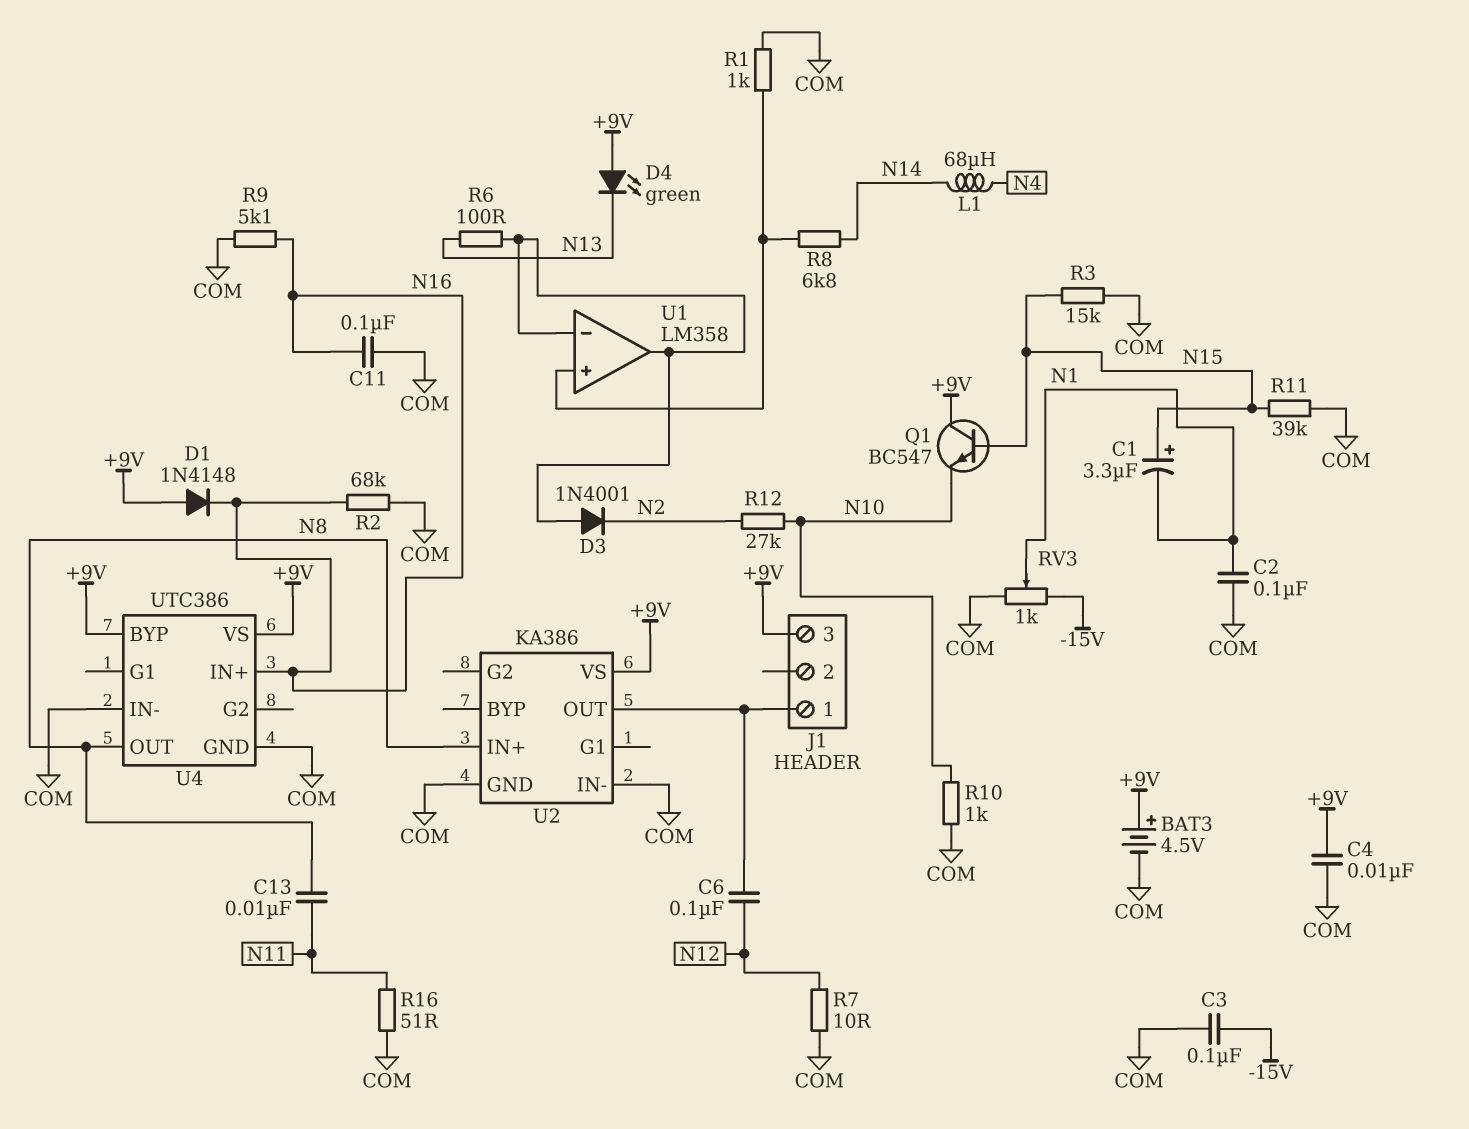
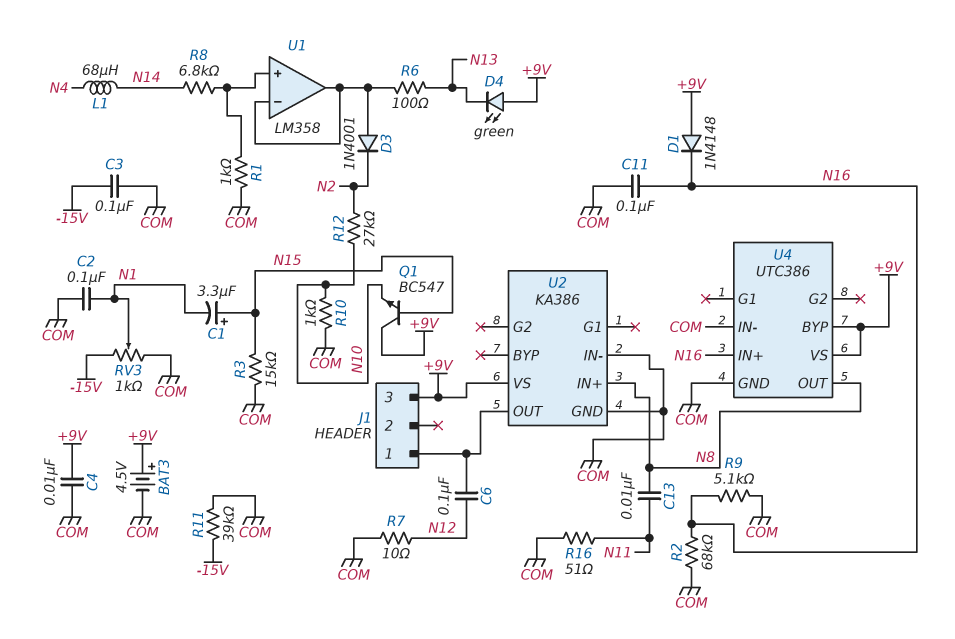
R11: 39k (COM, N15) -> 39k (-15V, COM)

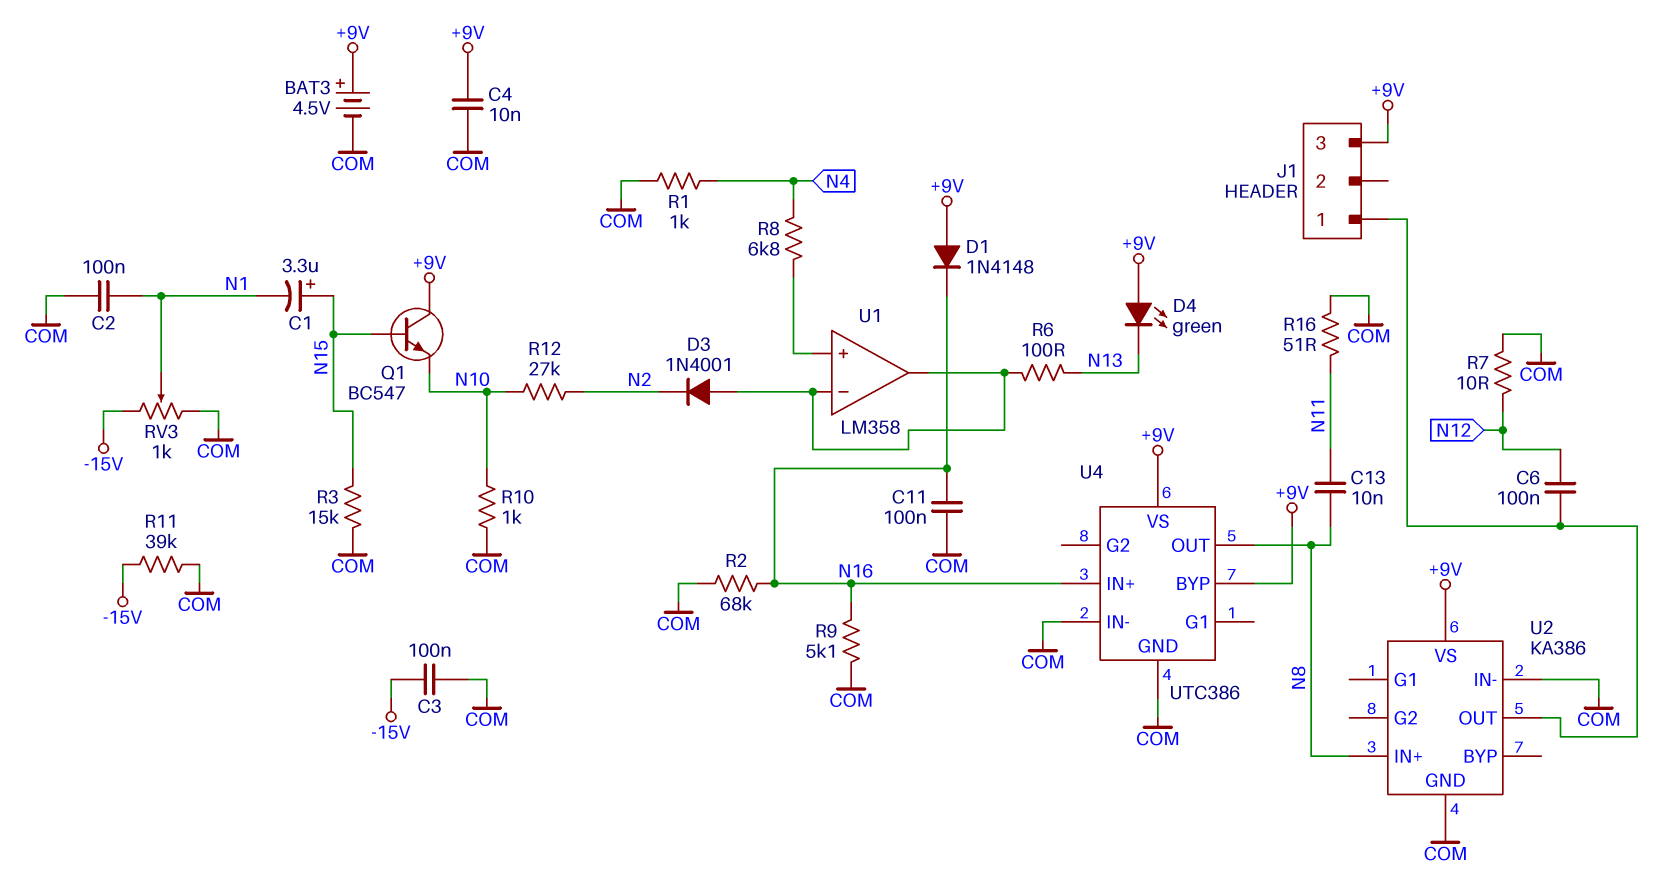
L1: 68uH (N4, N14) -> none
R1: 1k (COM, U1/in+) -> 1k (COM, N4)
R8: 6.8k (N14, U1/in+) -> 6.8k (N4, U1/in+)

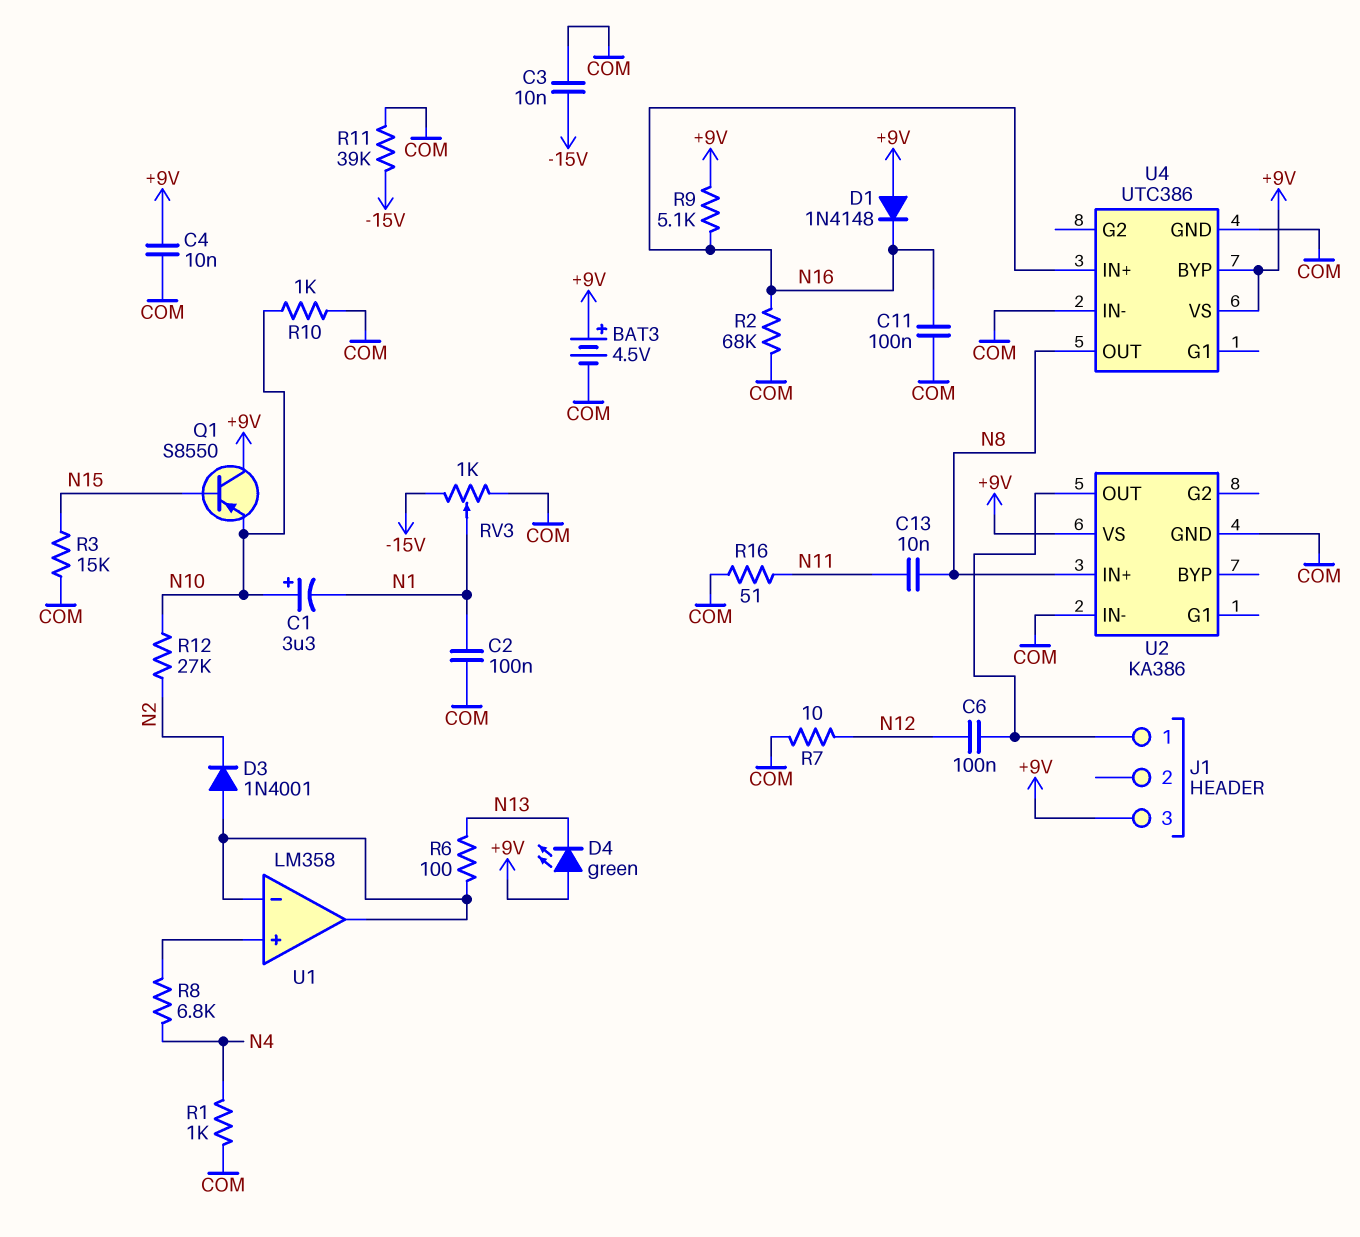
C1: 3.3uF (plus N15, minus N1) -> 3.3uF (plus N10, minus N1)
C3: 100nF (-15V, COM) -> 10nF (-15V, COM)
Q1: NPN BC547 (B N15, C +9V, E N10) -> PNP S8550 (B N15, C +9V, E N10)
R9: 5.1k (COM, N16) -> 5.1k (+9V, N16)

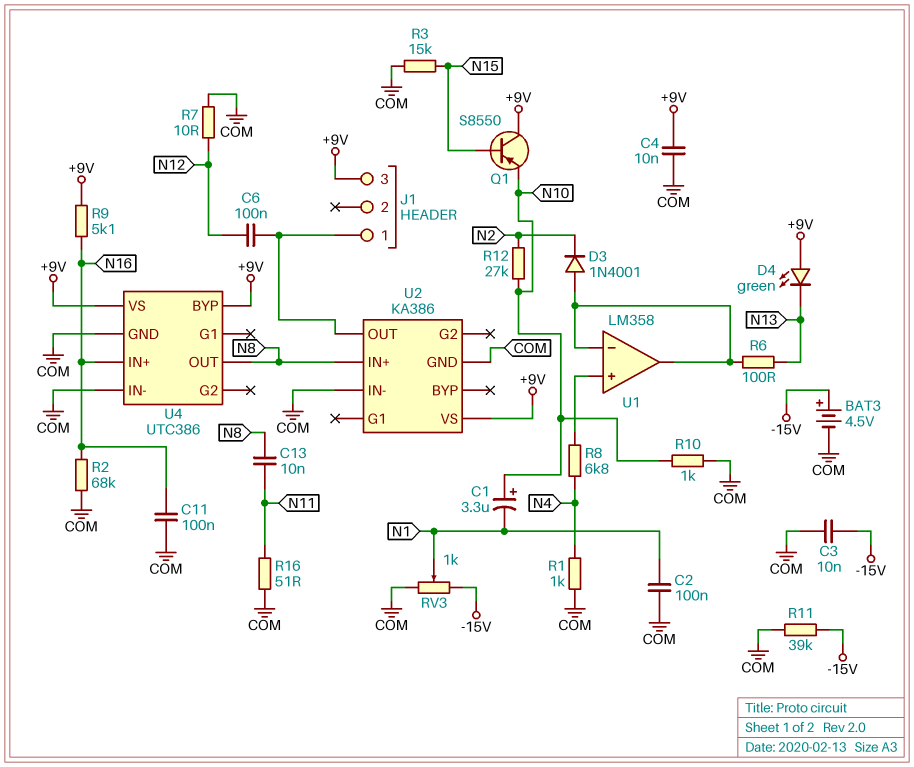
BAT3: 4.5V (plus +9V, minus COM) -> 4.5V (plus -15V, minus COM)
D1: diode 1N4148 (A +9V, K N16) -> none

